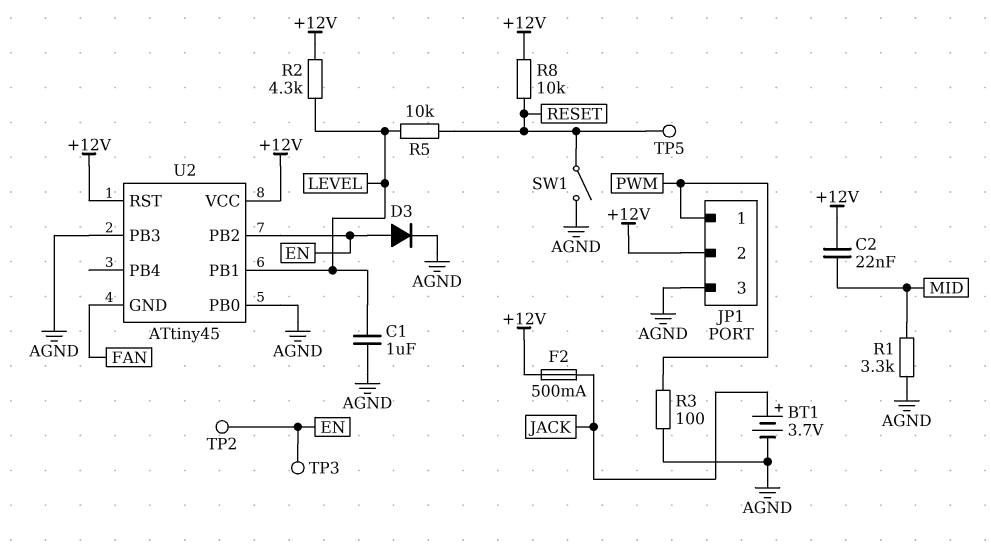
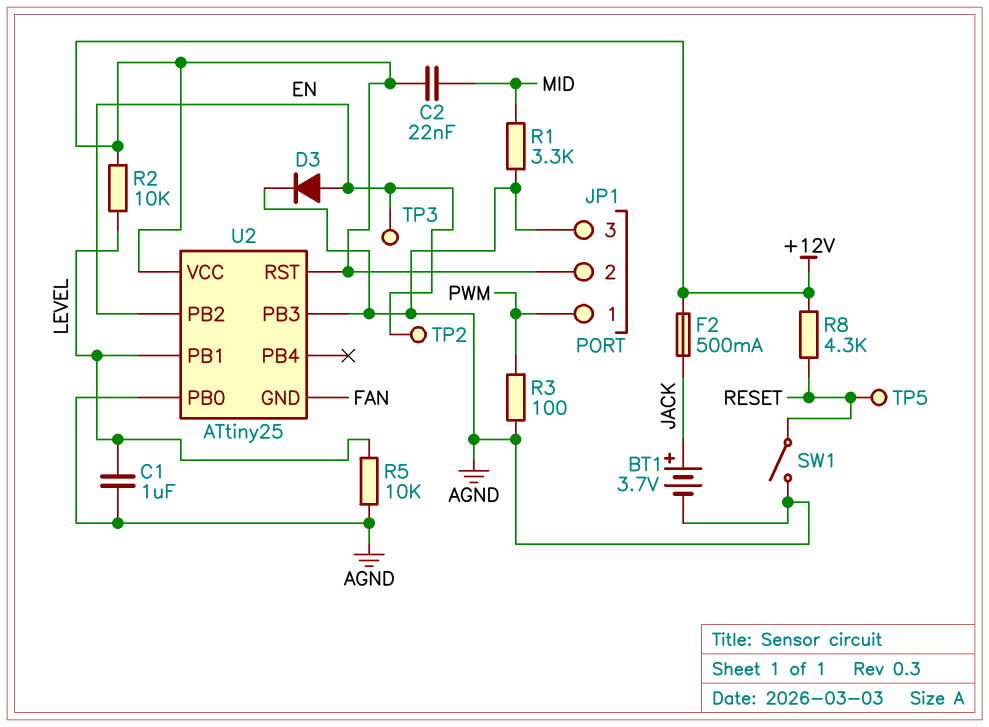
R2: 4.3k (+12V, LEVEL) -> 10k (+12V, LEVEL)
R5: 10k (LEVEL, RESET) -> 10k (AGND, LEVEL)
R8: 10k (+12V, RESET) -> 4.3k (+12V, RESET)
U2: ATtiny45 -> ATtiny25

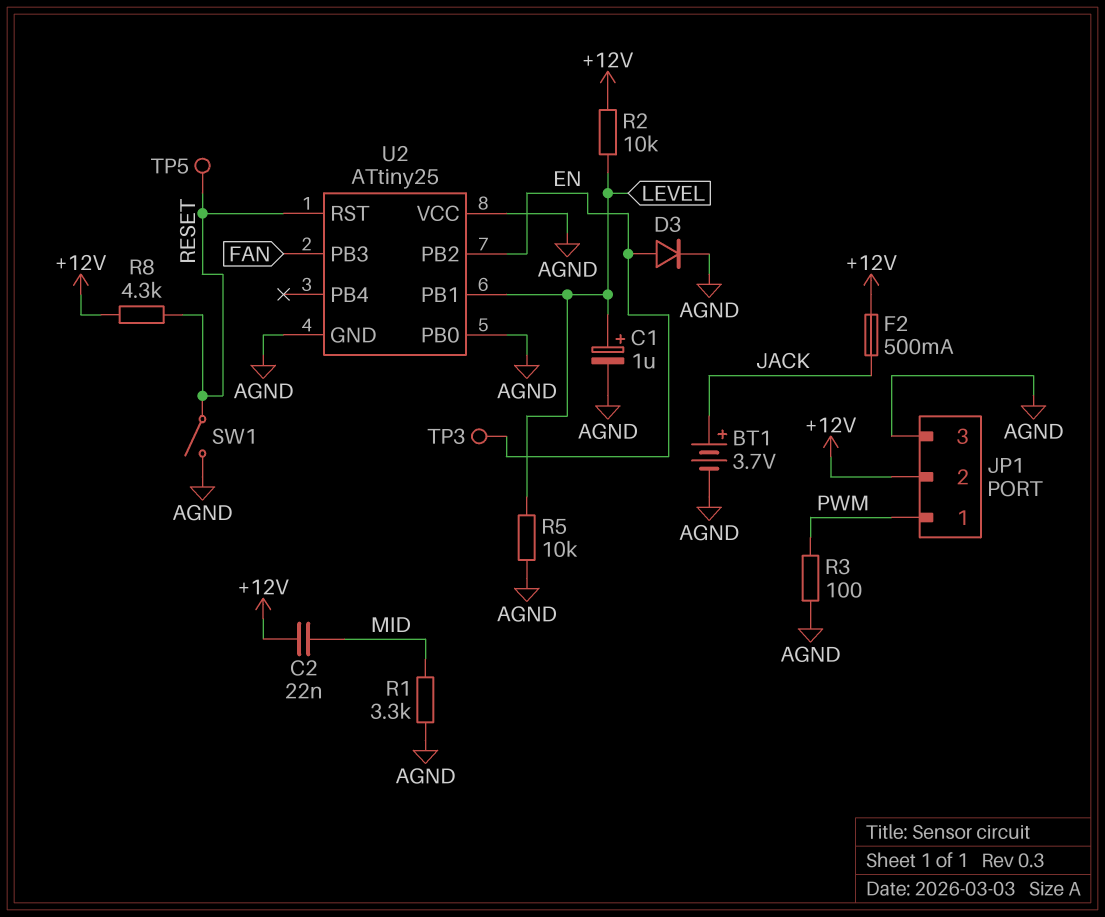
C1: 1uF (AGND, LEVEL) -> 1uF (plus LEVEL, minus AGND)
TP2: test point (EN) -> none
U2 pin GND: FAN -> AGND
U2 pin PB3: AGND -> FAN
U2 pin RST: +12V -> RESET
U2 pin VCC: +12V -> AGND

